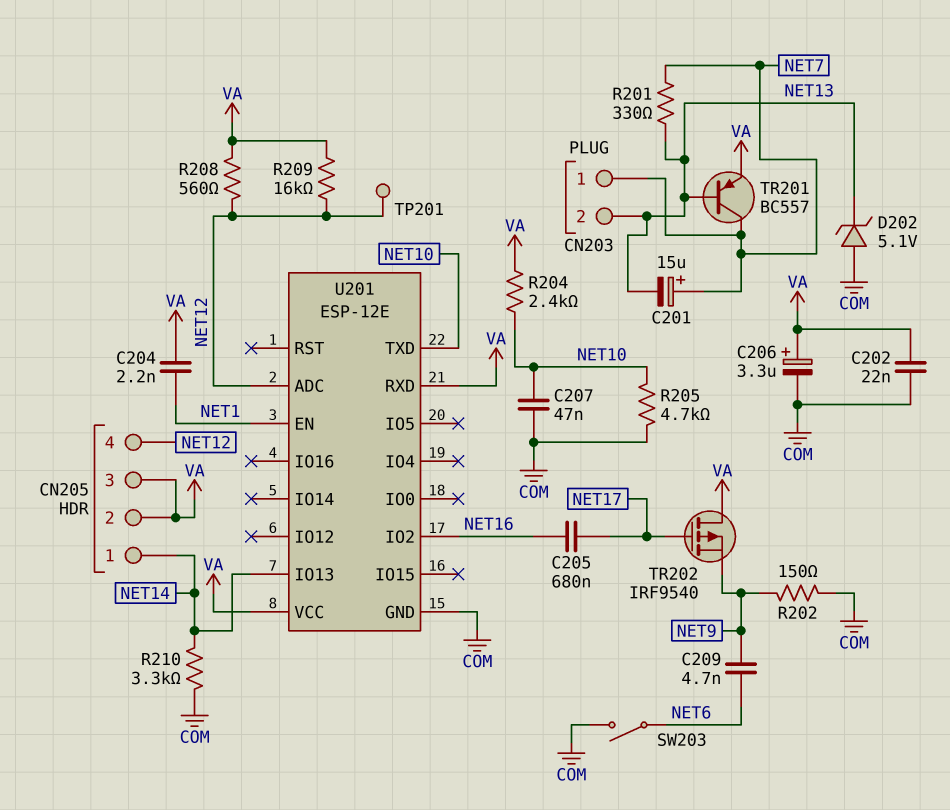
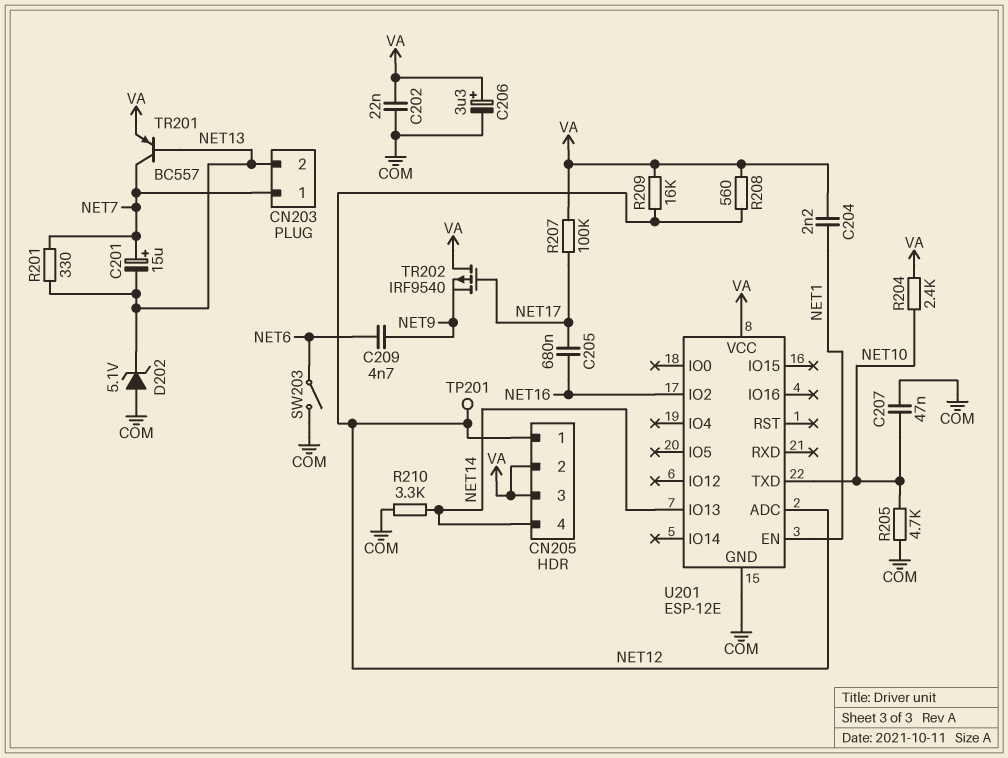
CN205 pin 1: NET14 -> NET12
CN205 pin 4: NET12 -> NET14
R202: 150 (COM, NET9) -> none
R207: none -> 100k (NET17, VA)
U201 pin RXD: VA -> none

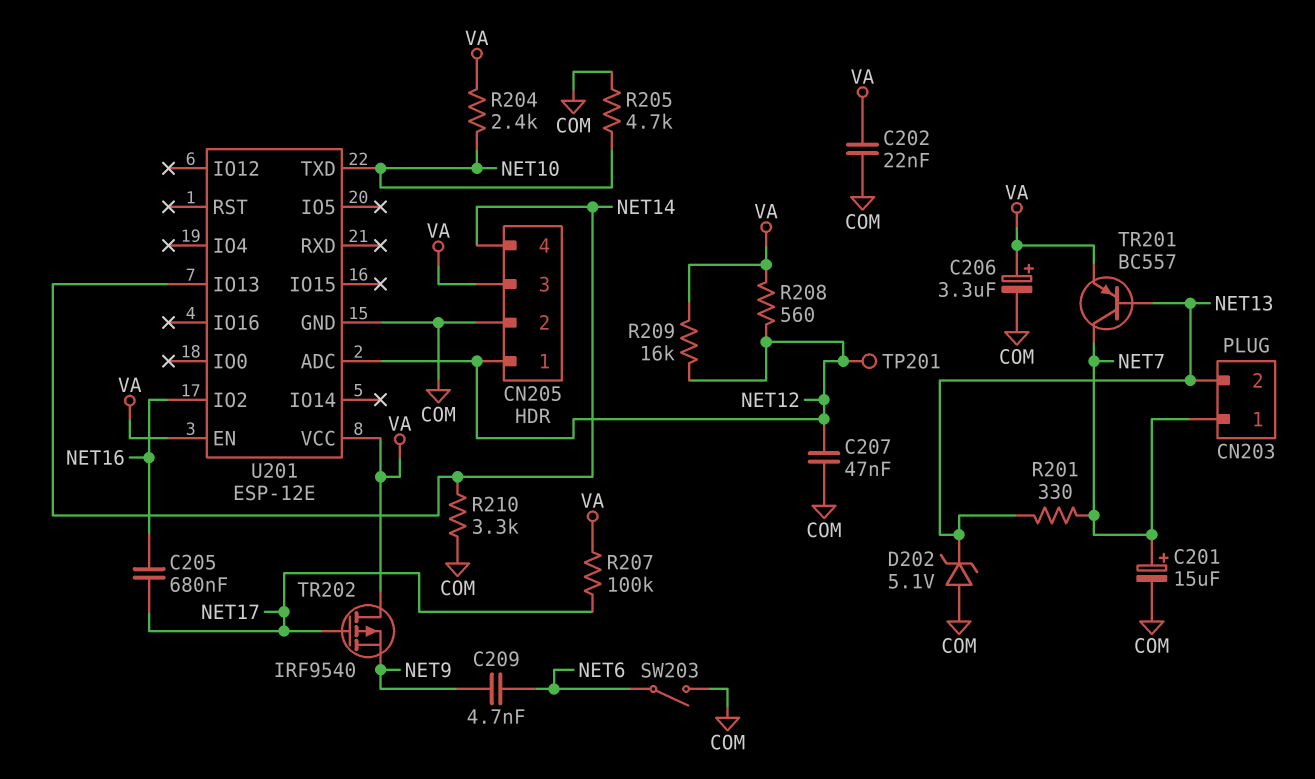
C201: 15uF (plus NET7, minus NET13) -> 15uF (plus NET7, minus COM)
C204: 2.2nF (NET1, VA) -> none
C207: 47nF (COM, NET10) -> 47nF (COM, NET12)
CN205 pin 2: VA -> COM
U201 pin EN: NET1 -> VA

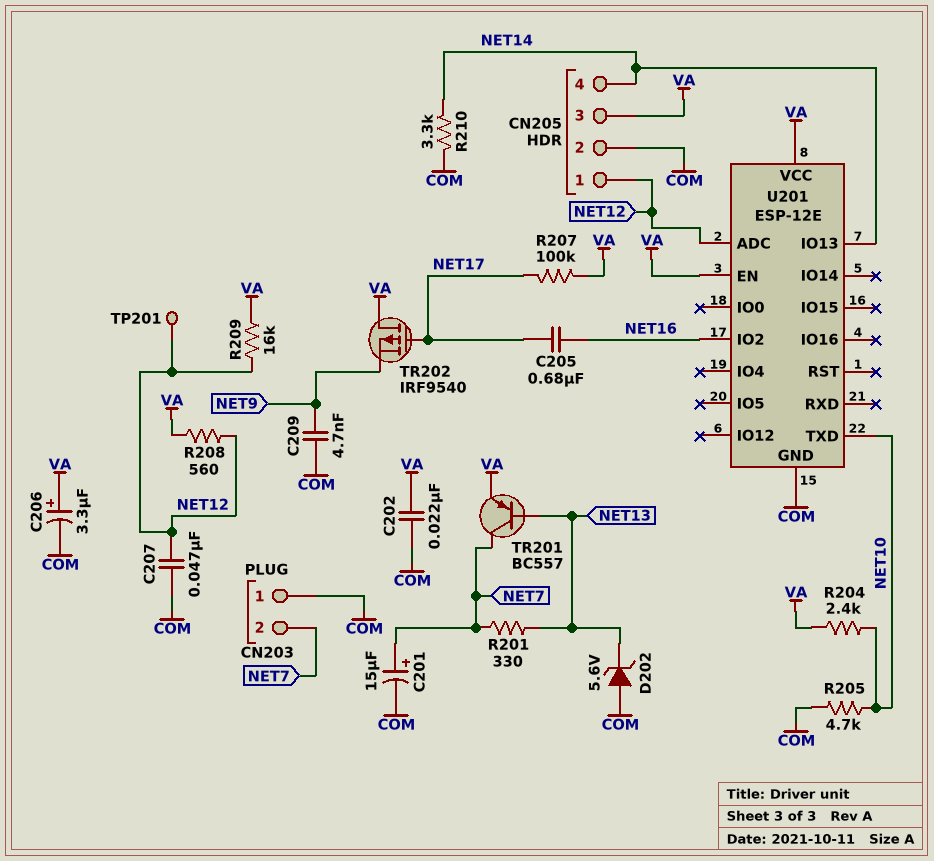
C209: 4.7nF (NET6, NET9) -> 4.7nF (COM, NET9)
CN203 pin 1: NET7 -> COM
CN203 pin 2: NET13 -> NET7
D202: zener 5.1V (A COM, K NET13) -> zener 5.6V (A COM, K NET13)
SW203: switch (COM, NET6) -> none

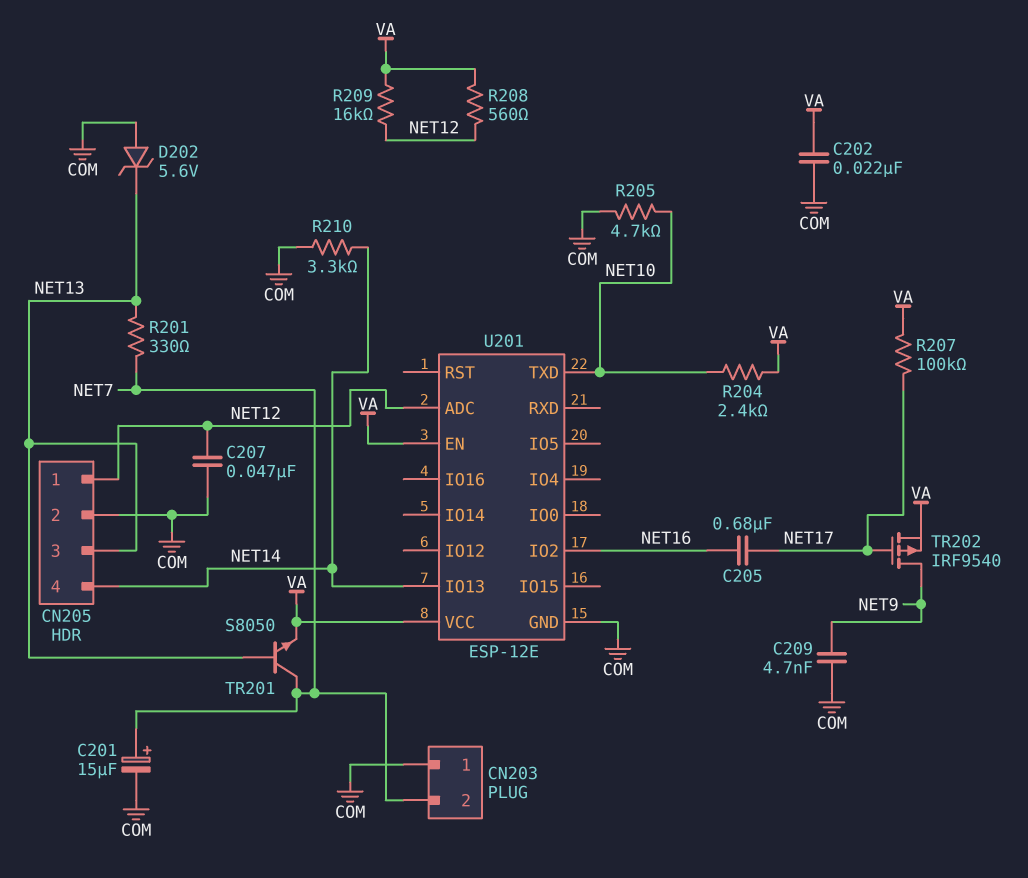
C206: 3.3uF (plus VA, minus COM) -> none
CN205 pin 3: VA -> NET13
TP201: test point (NET12) -> none
TR201: PNP BC557 (B NET13, C NET7, E VA) -> NPN S8050 (B NET13, C NET7, E VA)
TR202: PMOS IRF9540 (G NET17, D VA, S NET9) -> PMOS IRF9540 (G NET17, D NET9, S VA)

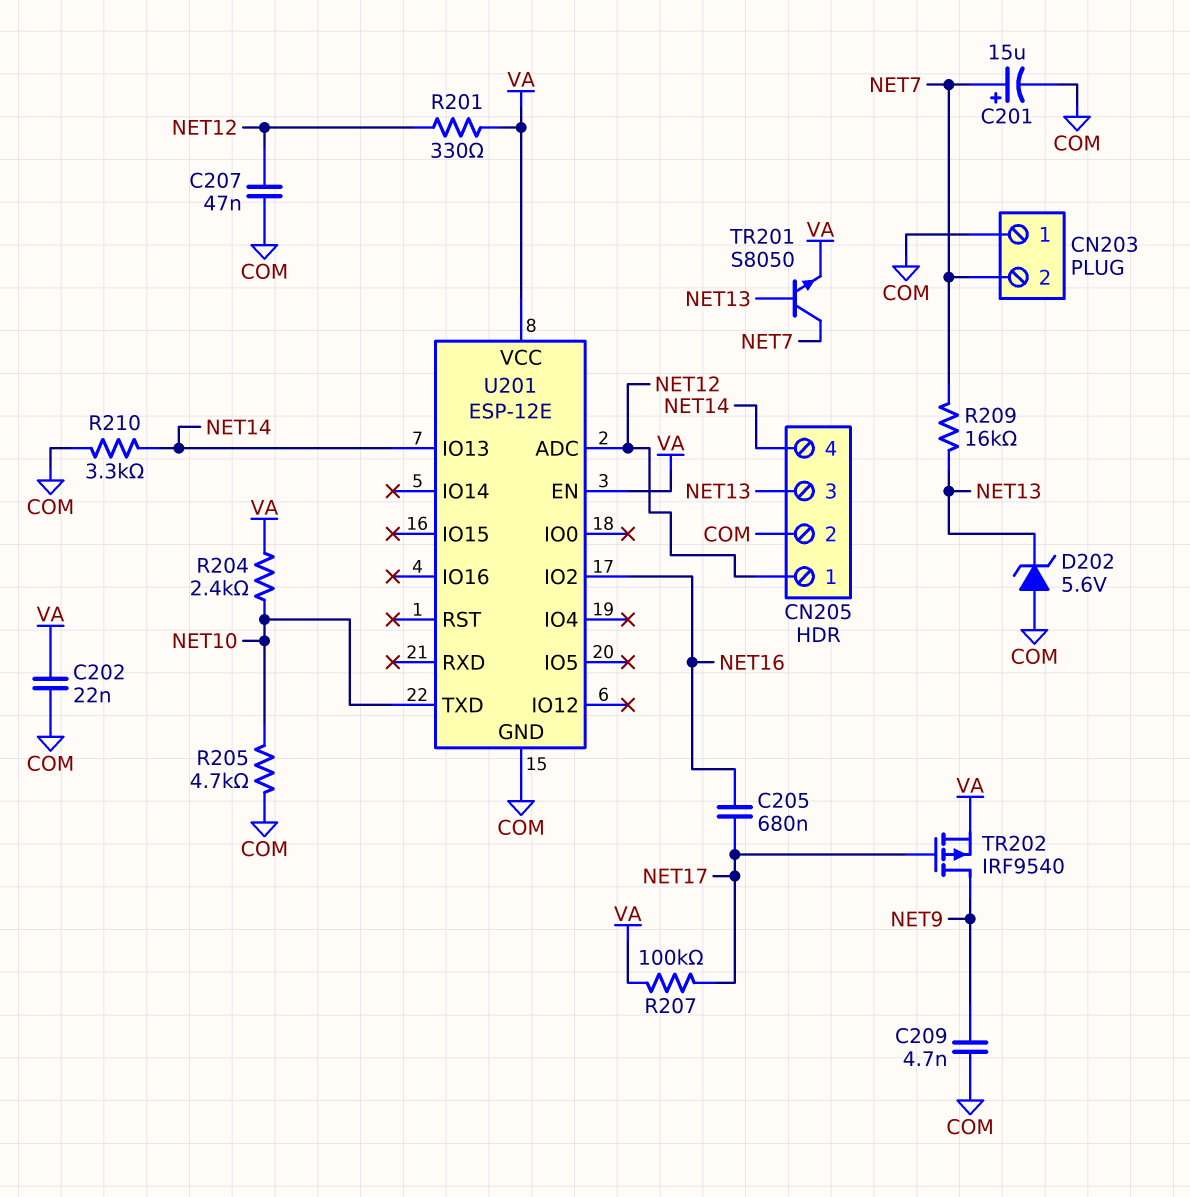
R201: 330 (NET7, NET13) -> 330 (NET12, VA)
R208: 560 (NET12, VA) -> none
R209: 16k (NET12, VA) -> 16k (NET7, NET13)

